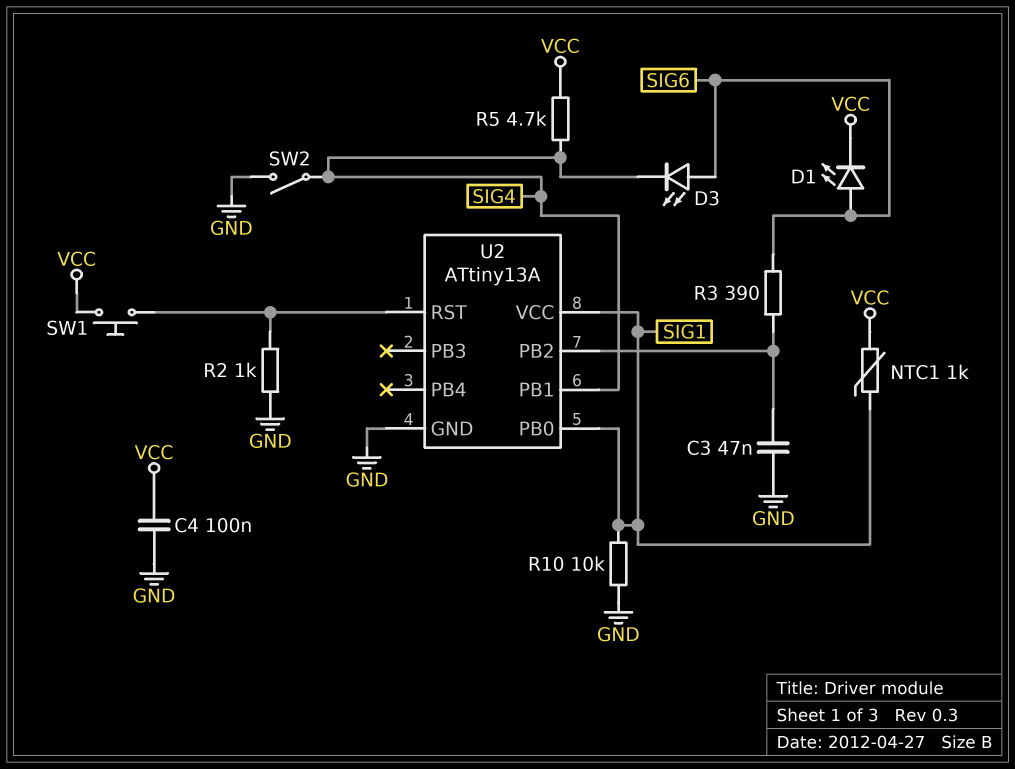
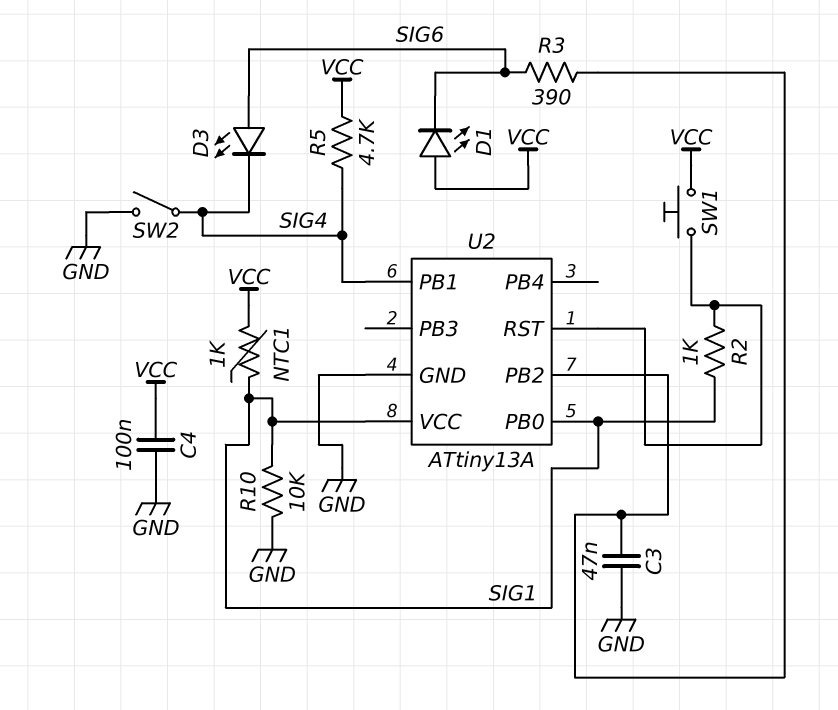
D1: LED (A SIG6, K VCC) -> LED (A VCC, K SIG6)
R2: 1k (GND, U2/RST) -> 1k (SIG1, U2/RST)

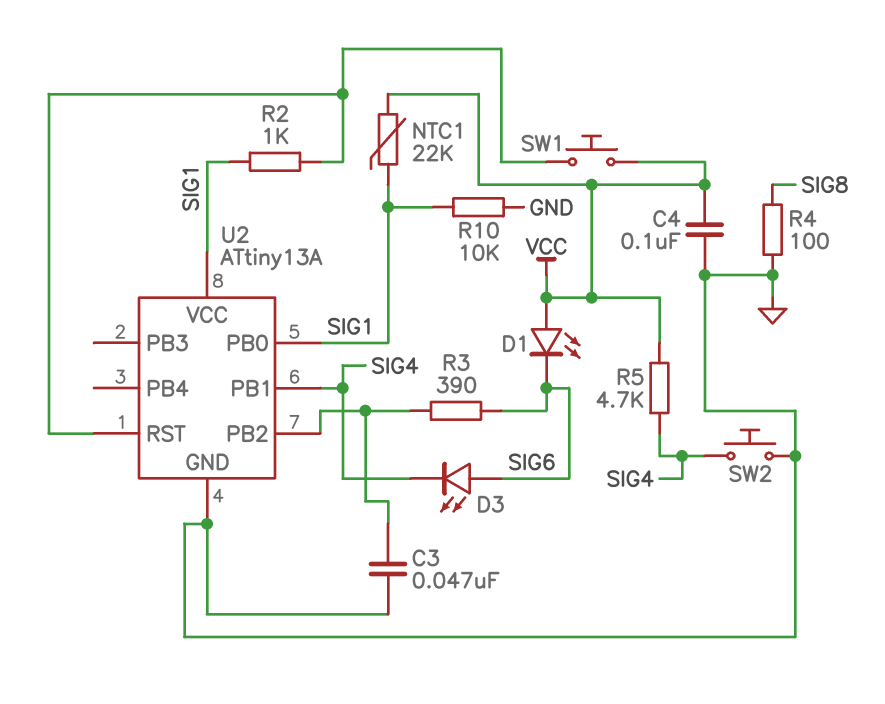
NTC1: 1k (SIG1, VCC) -> 22k (SIG1, VCC)
R4: none -> 100 (GND, SIG8)
SW2: switch (GND, SIG4) -> button (GND, SIG4)

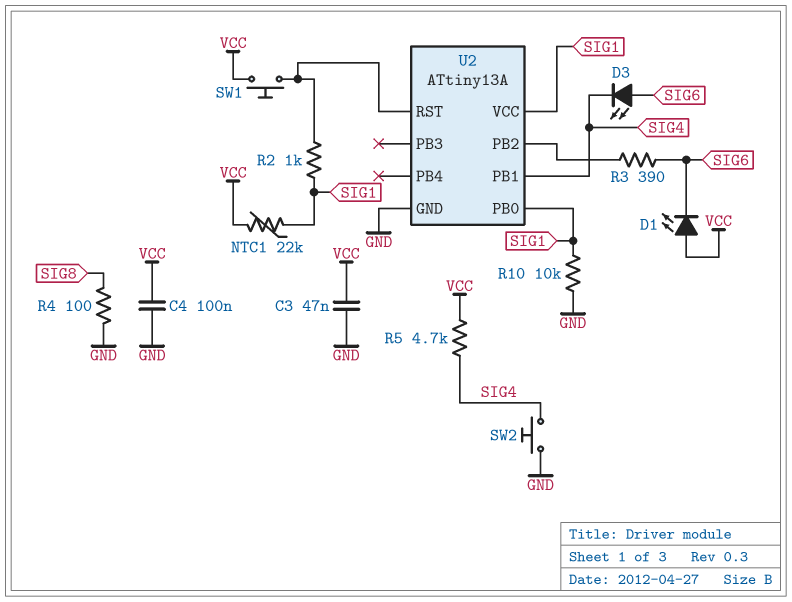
C3: 47nF (GND, U2/PB2) -> 47nF (GND, VCC)

